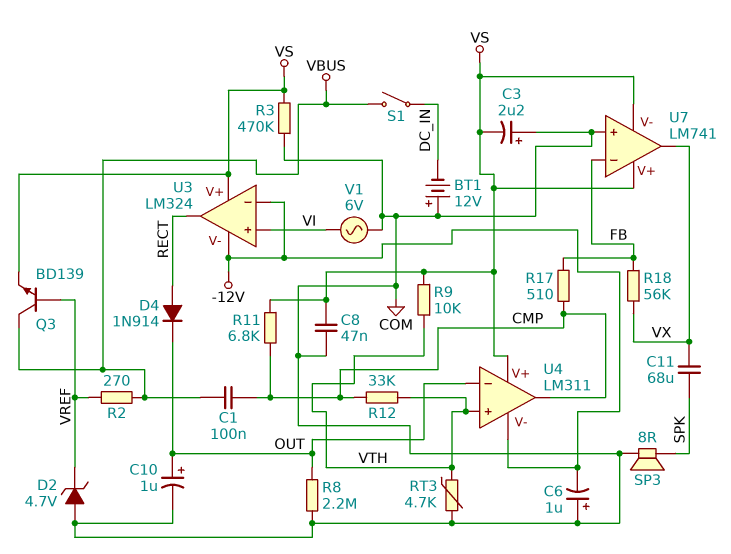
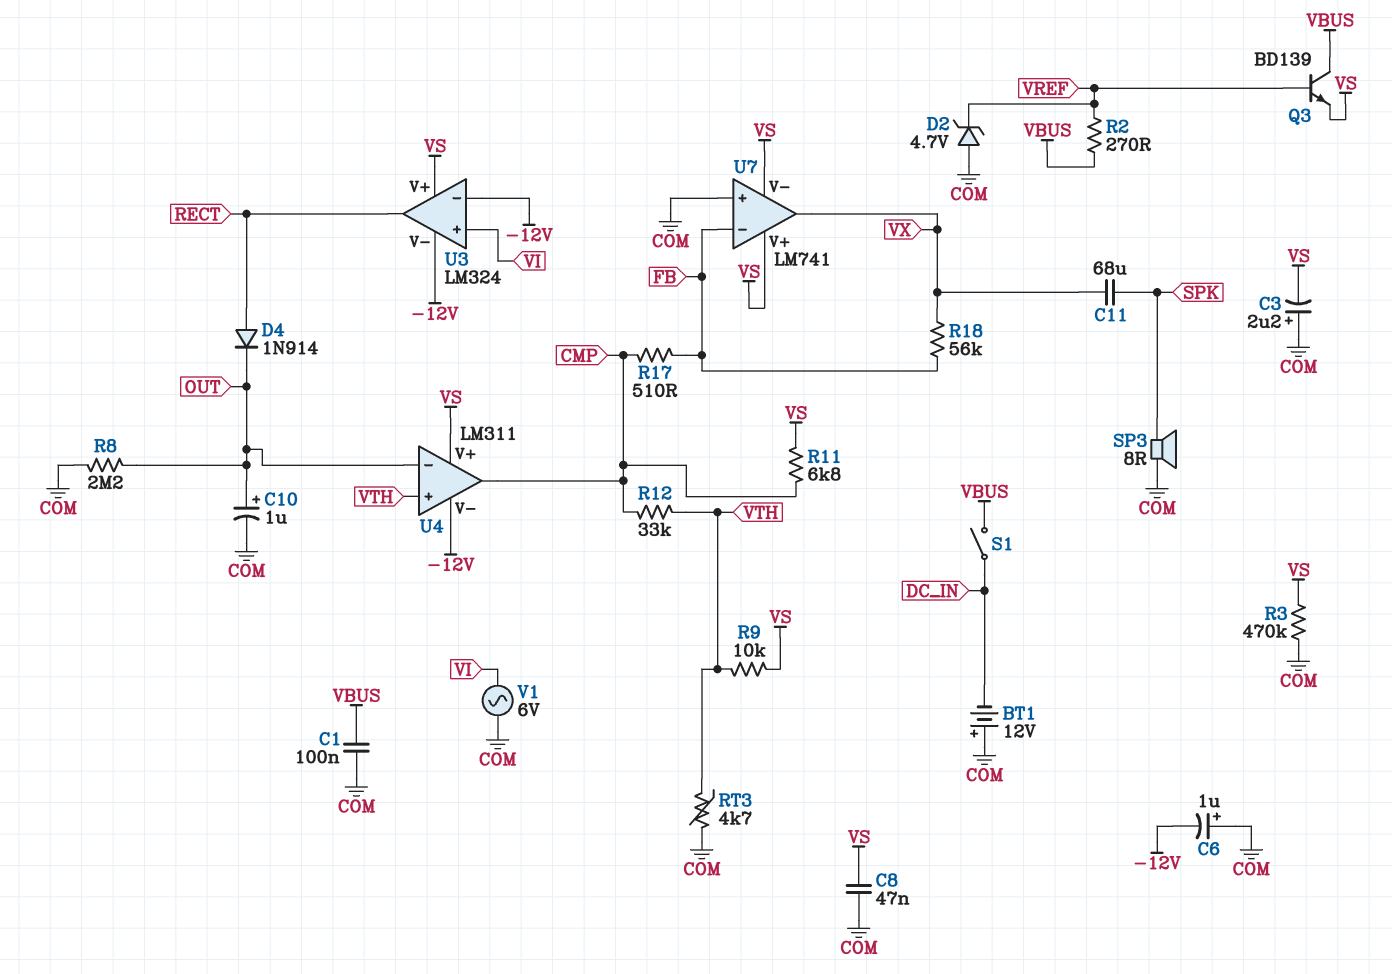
C1: 100nF (CMP, VBUS) -> 100nF (COM, VBUS)

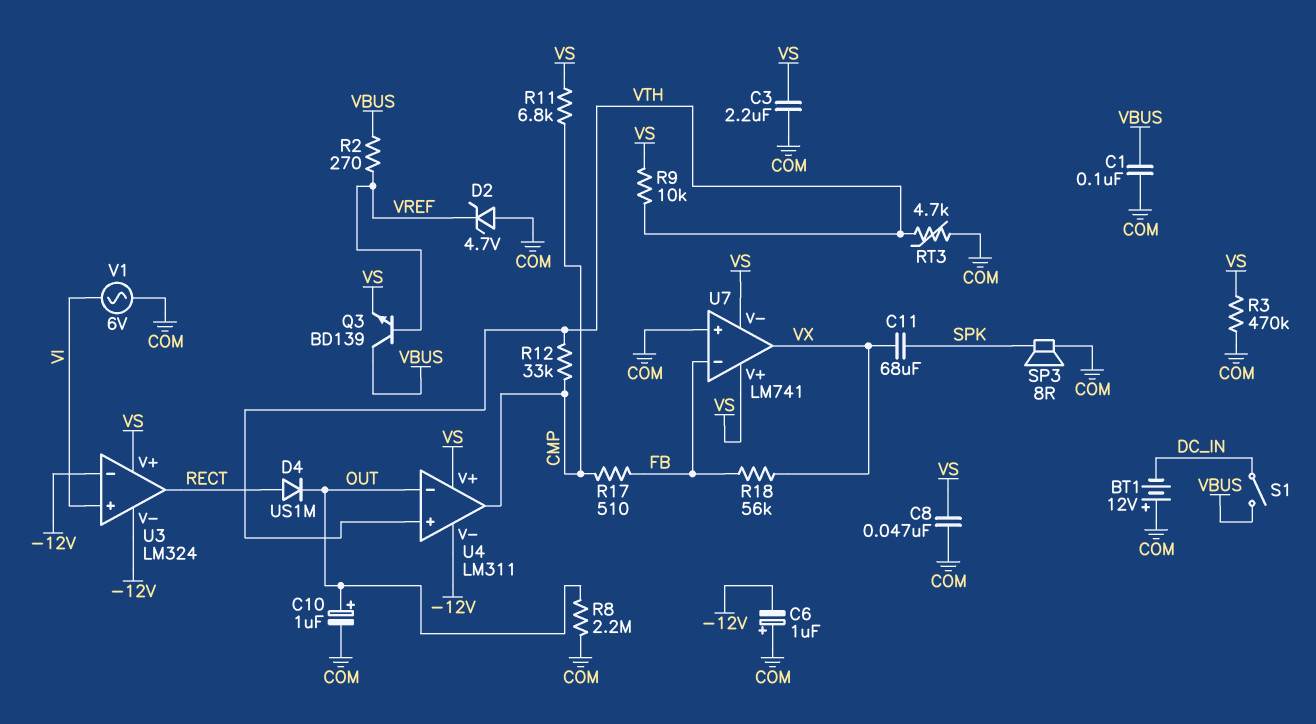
C3: 2.2uF (plus COM, minus VS) -> 2.2uF (COM, VS)
D4: diode 1N914 (A RECT, K OUT) -> diode US1M (A RECT, K OUT)

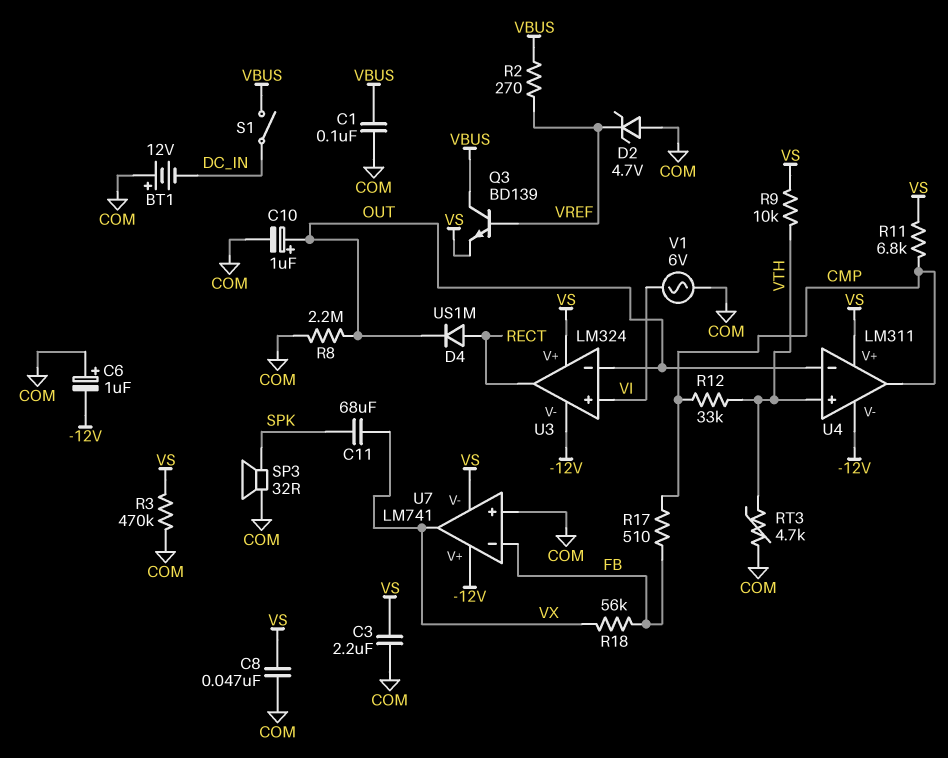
SP3: speaker 8R (COM, SPK) -> speaker 32R (COM, SPK)
U3 pin in-: -12V -> OUT
U7 pin V+: VS -> -12V

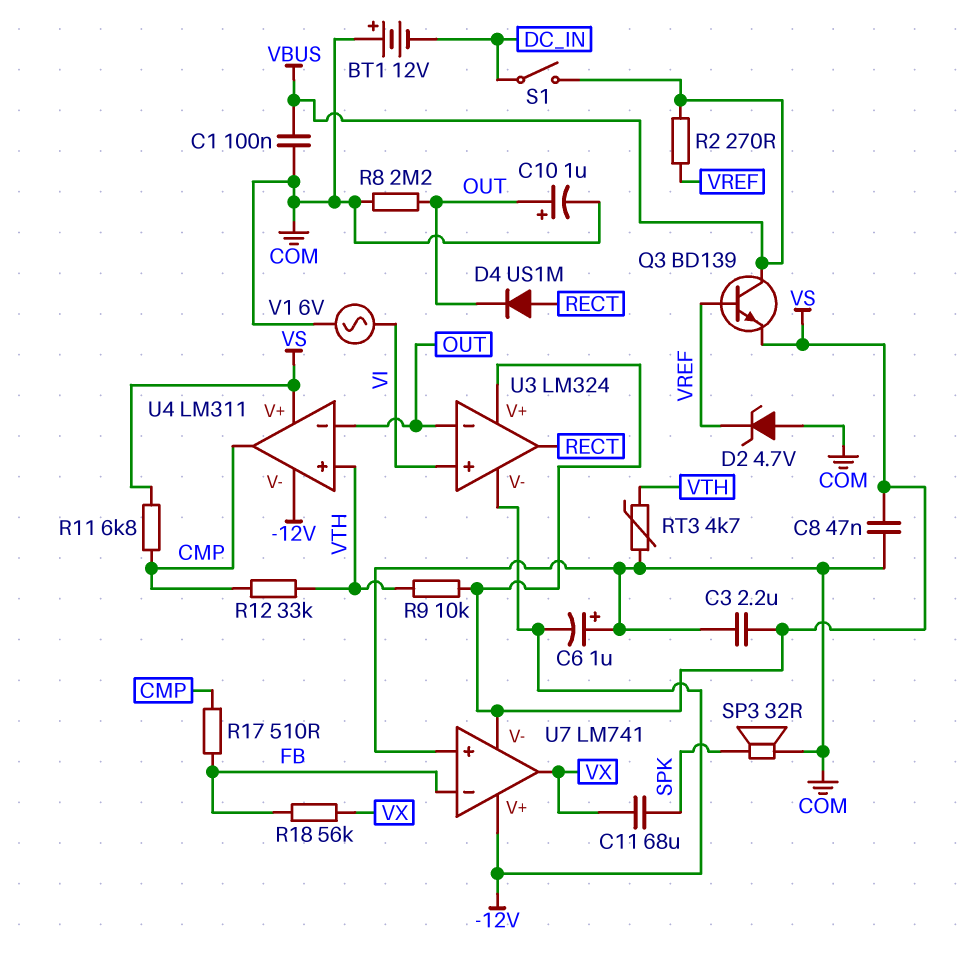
R3: 470k (COM, VS) -> none

